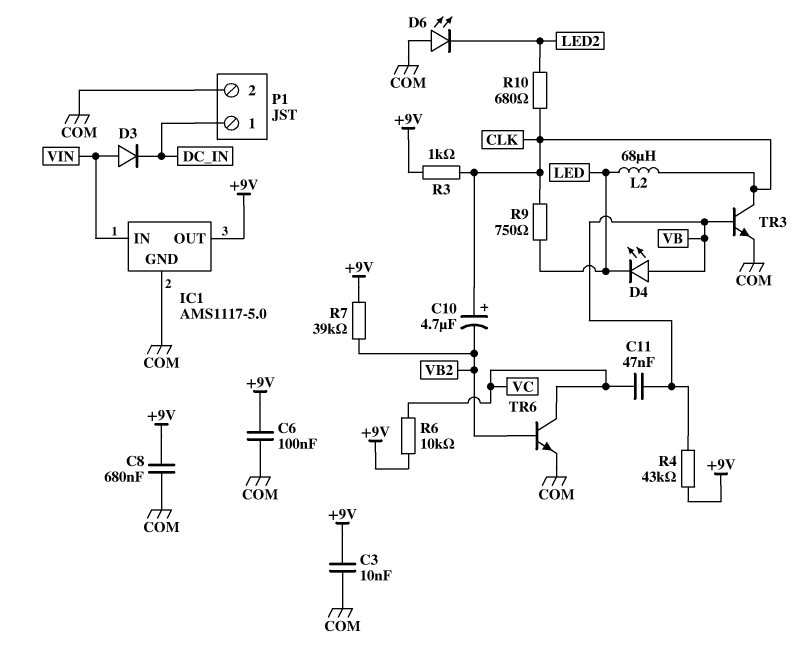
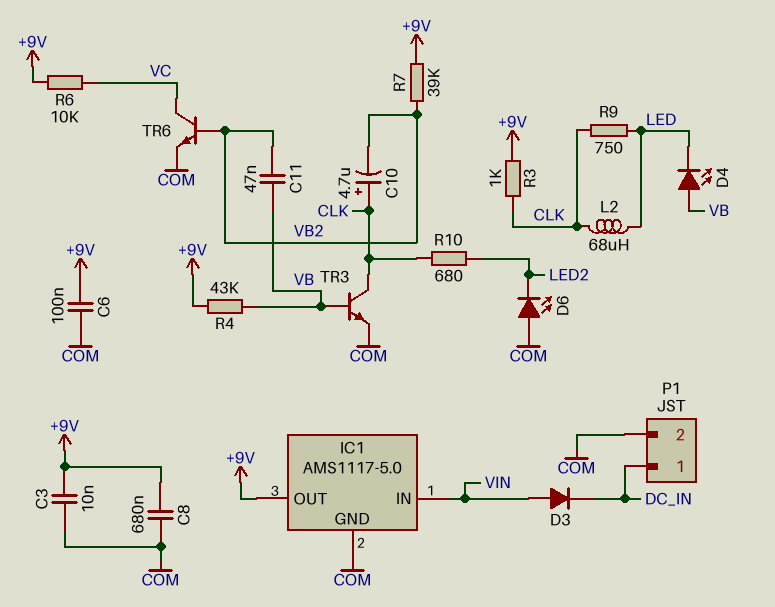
C11: 47nF (VB, VC) -> 47nF (VB, VB2)

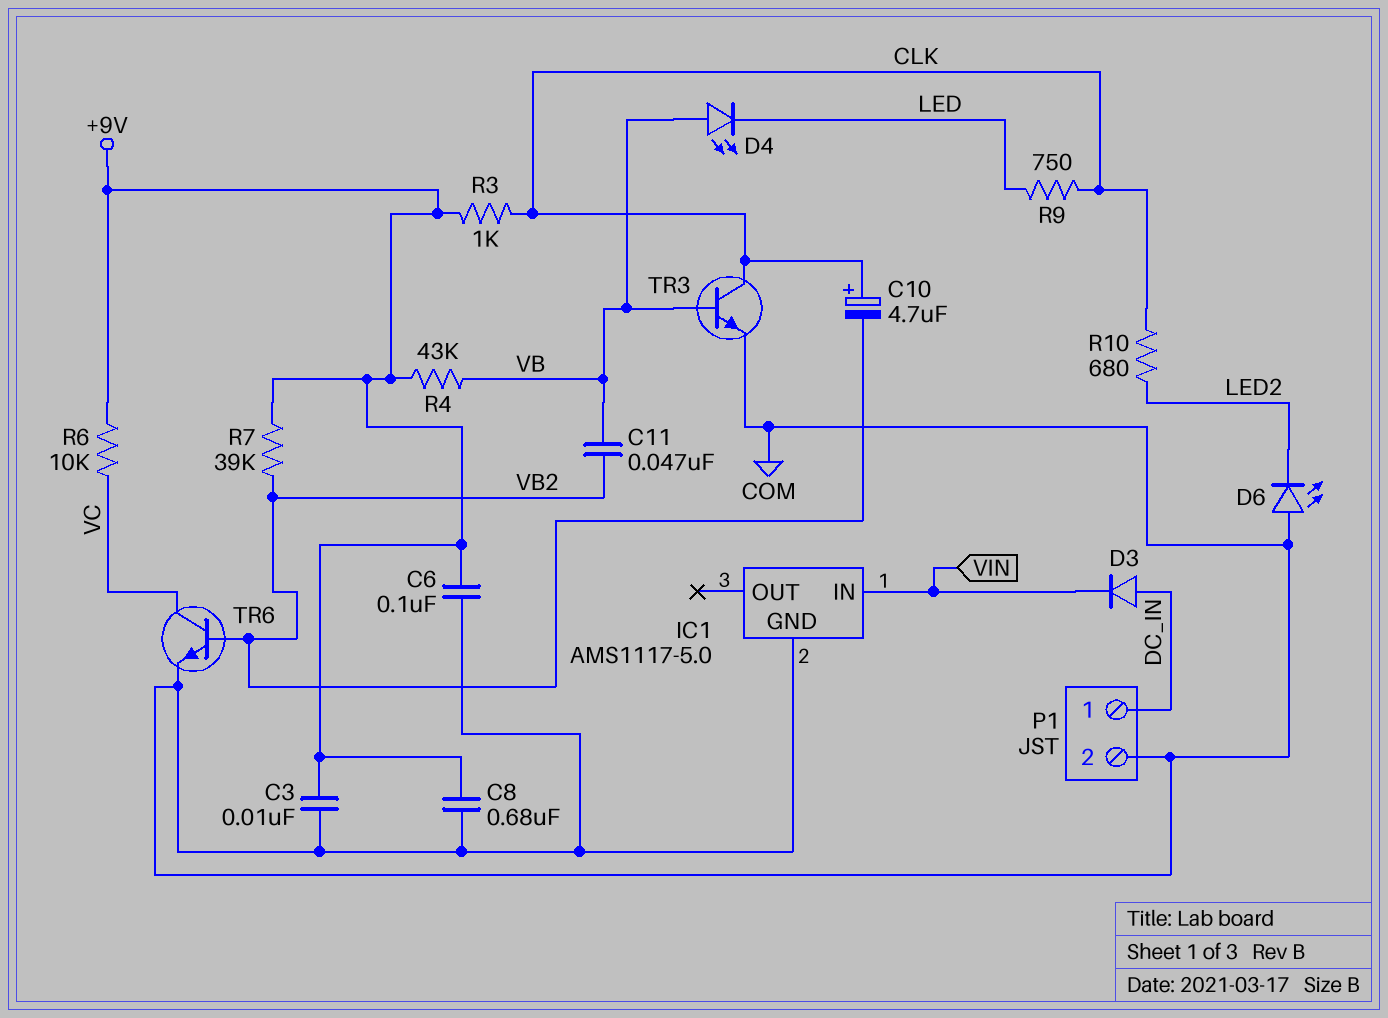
D3: diode (A VIN, K DC_IN) -> diode (A DC_IN, K VIN)
IC1 pin OUT: +9V -> none
L2: 68uH (CLK, LED) -> none

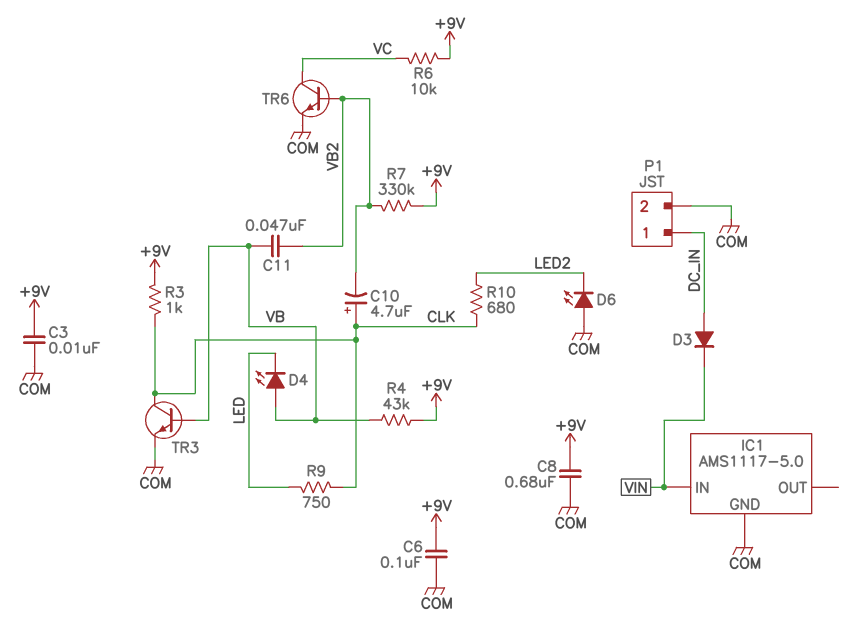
R7: 39k (+9V, VB2) -> 330k (+9V, VB2)

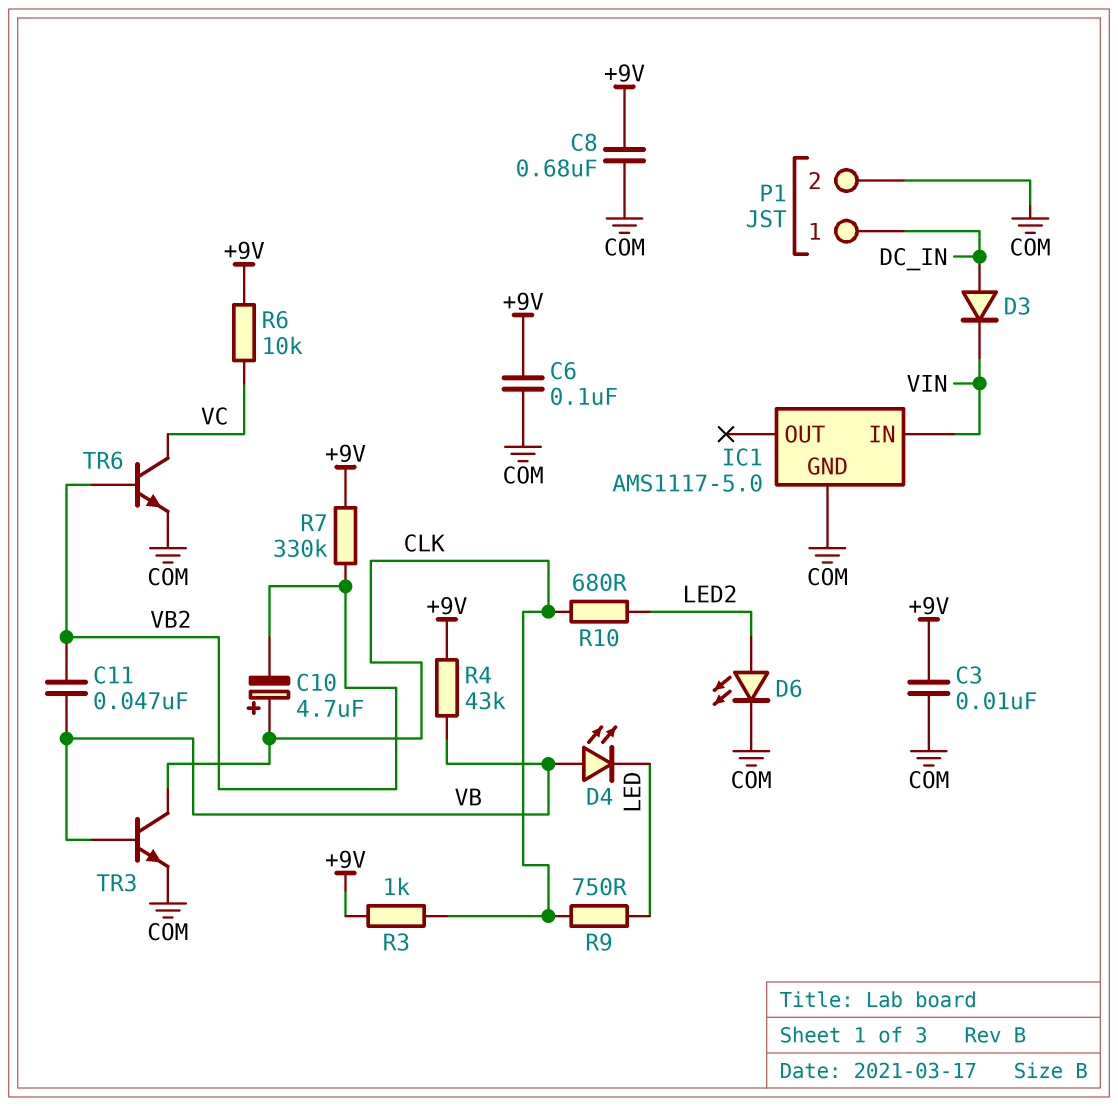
D6: LED (A COM, K LED2) -> LED (A LED2, K COM)

